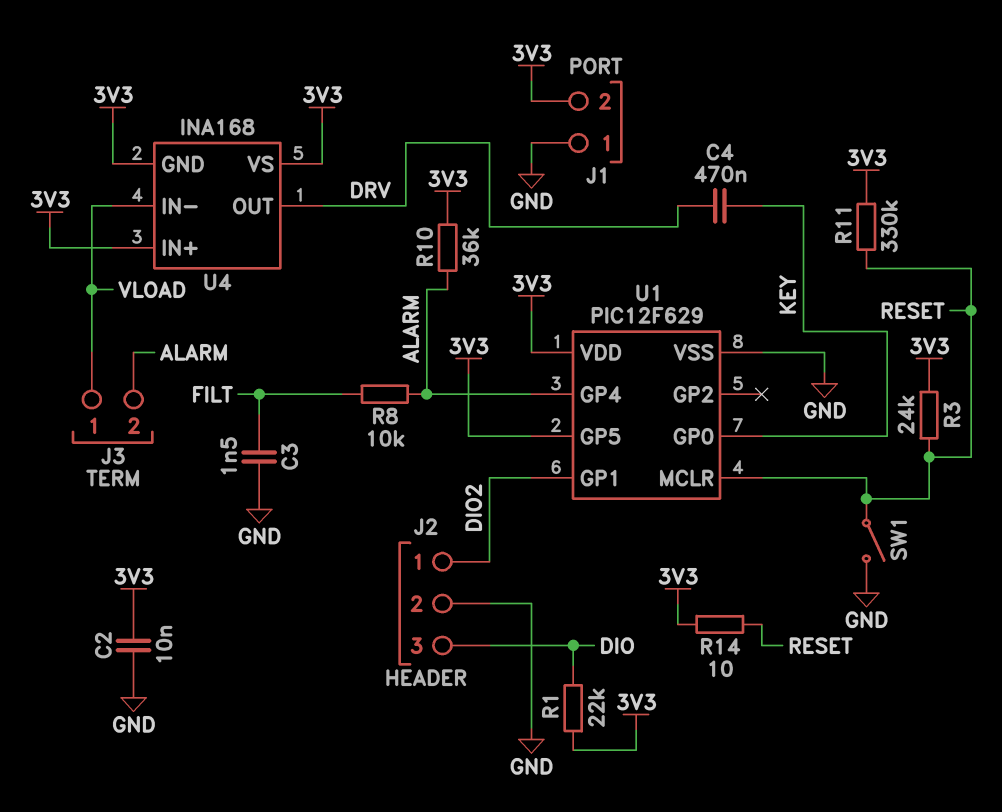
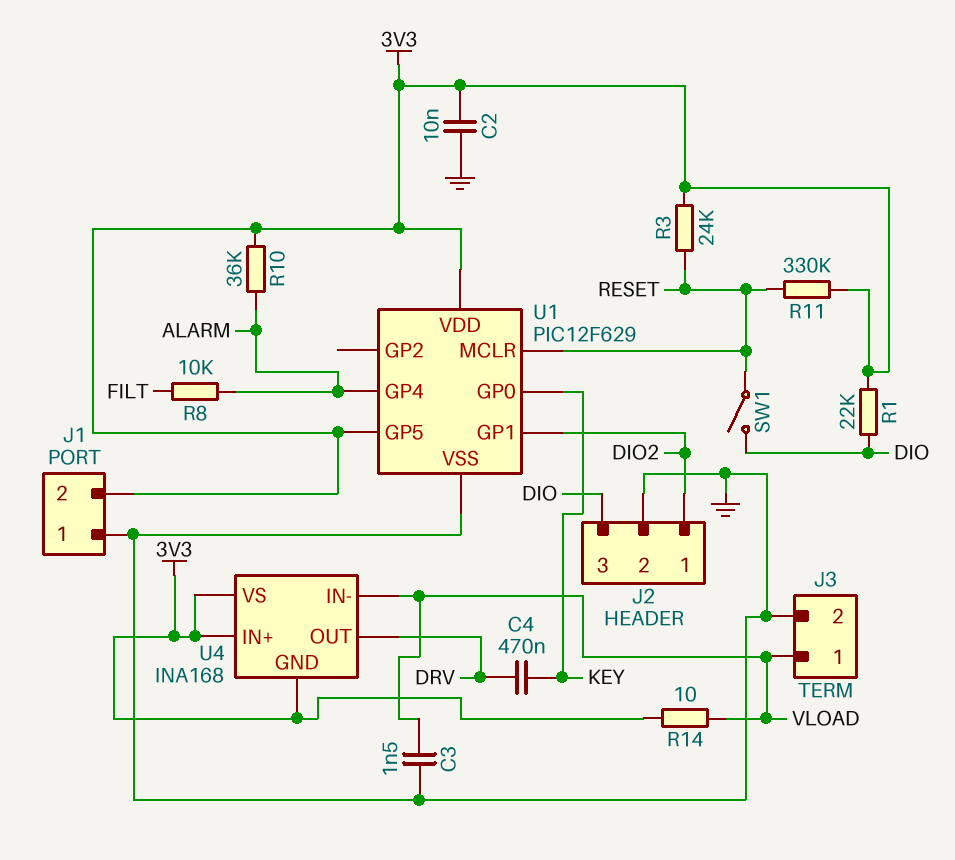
C3: 1.5nF (FILT, GND) -> 1.5nF (GND, VLOAD)
J3 pin 2: ALARM -> GND
R14: 10 (3V3, RESET) -> 10 (3V3, VLOAD)
SW1: switch (GND, RESET) -> switch (DIO, RESET)

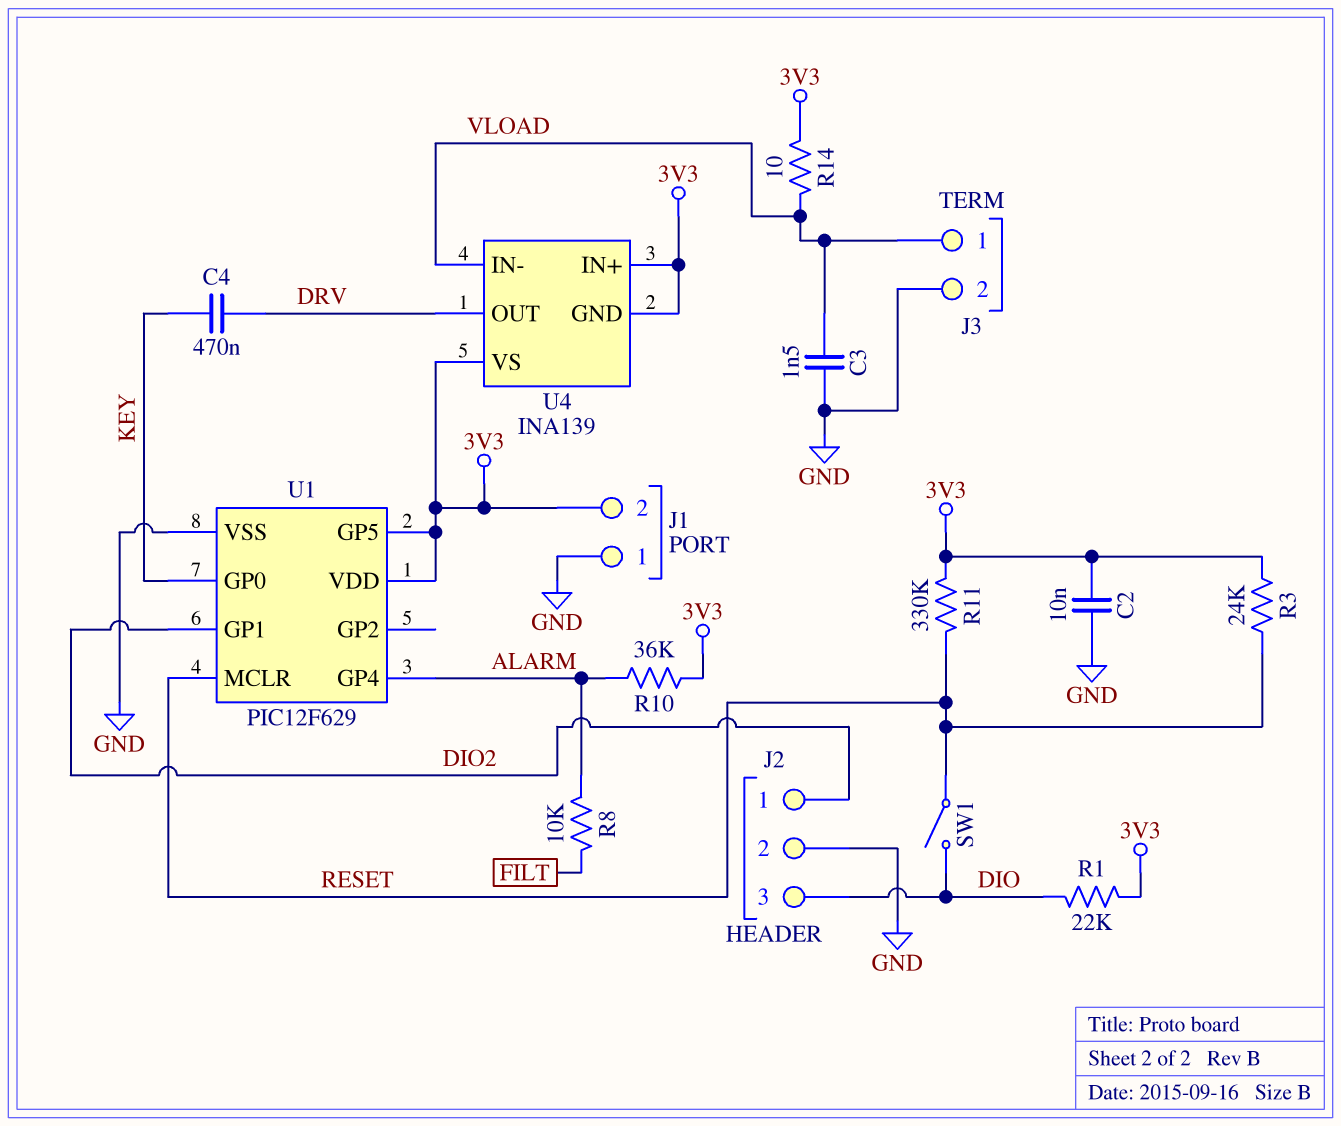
U4: INA168 -> INA139

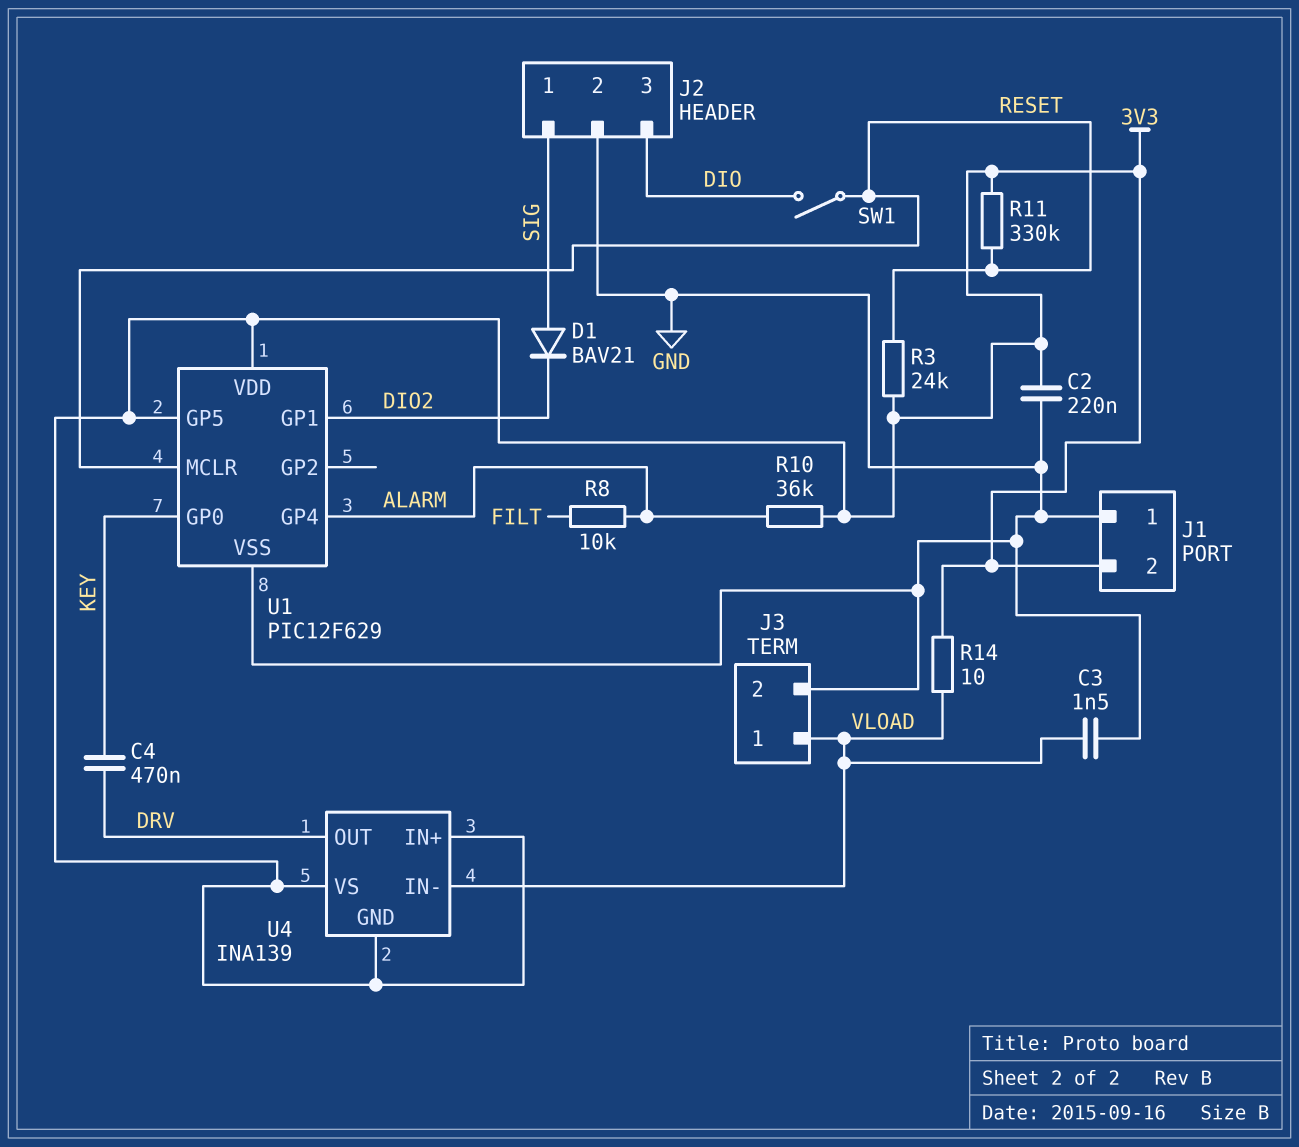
C2: 10nF (3V3, GND) -> 220nF (3V3, GND)
D1: none -> diode BAV21 (A SIG, K DIO2)
J2 pin 1: DIO2 -> SIG
R1: 22k (3V3, DIO) -> none

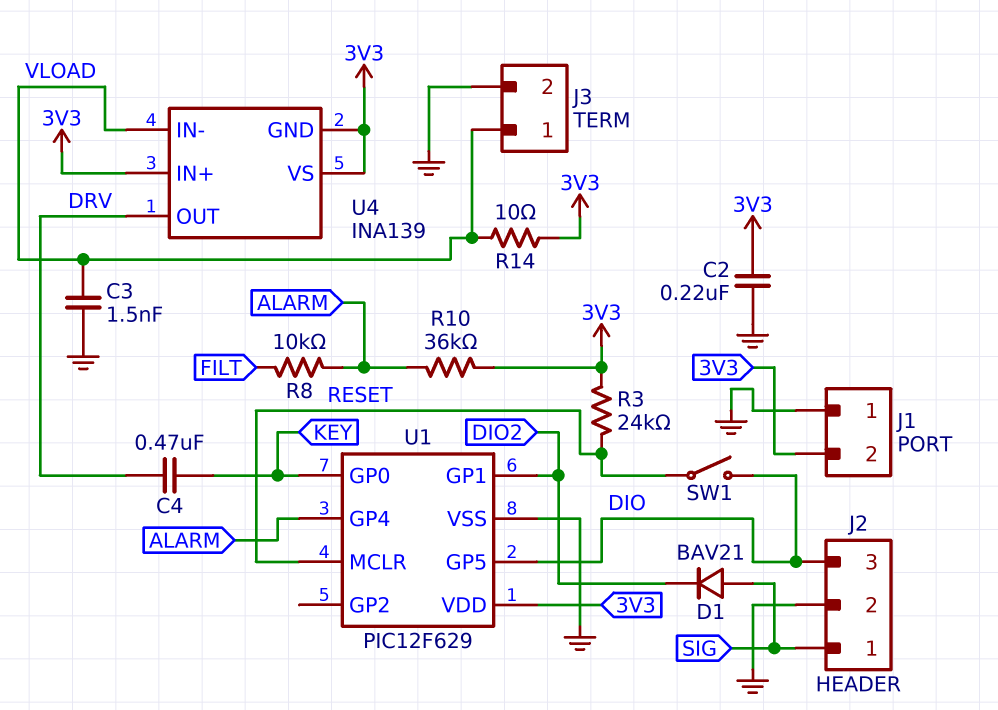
R11: 330k (3V3, RESET) -> none
U1 pin GP5: 3V3 -> DIO

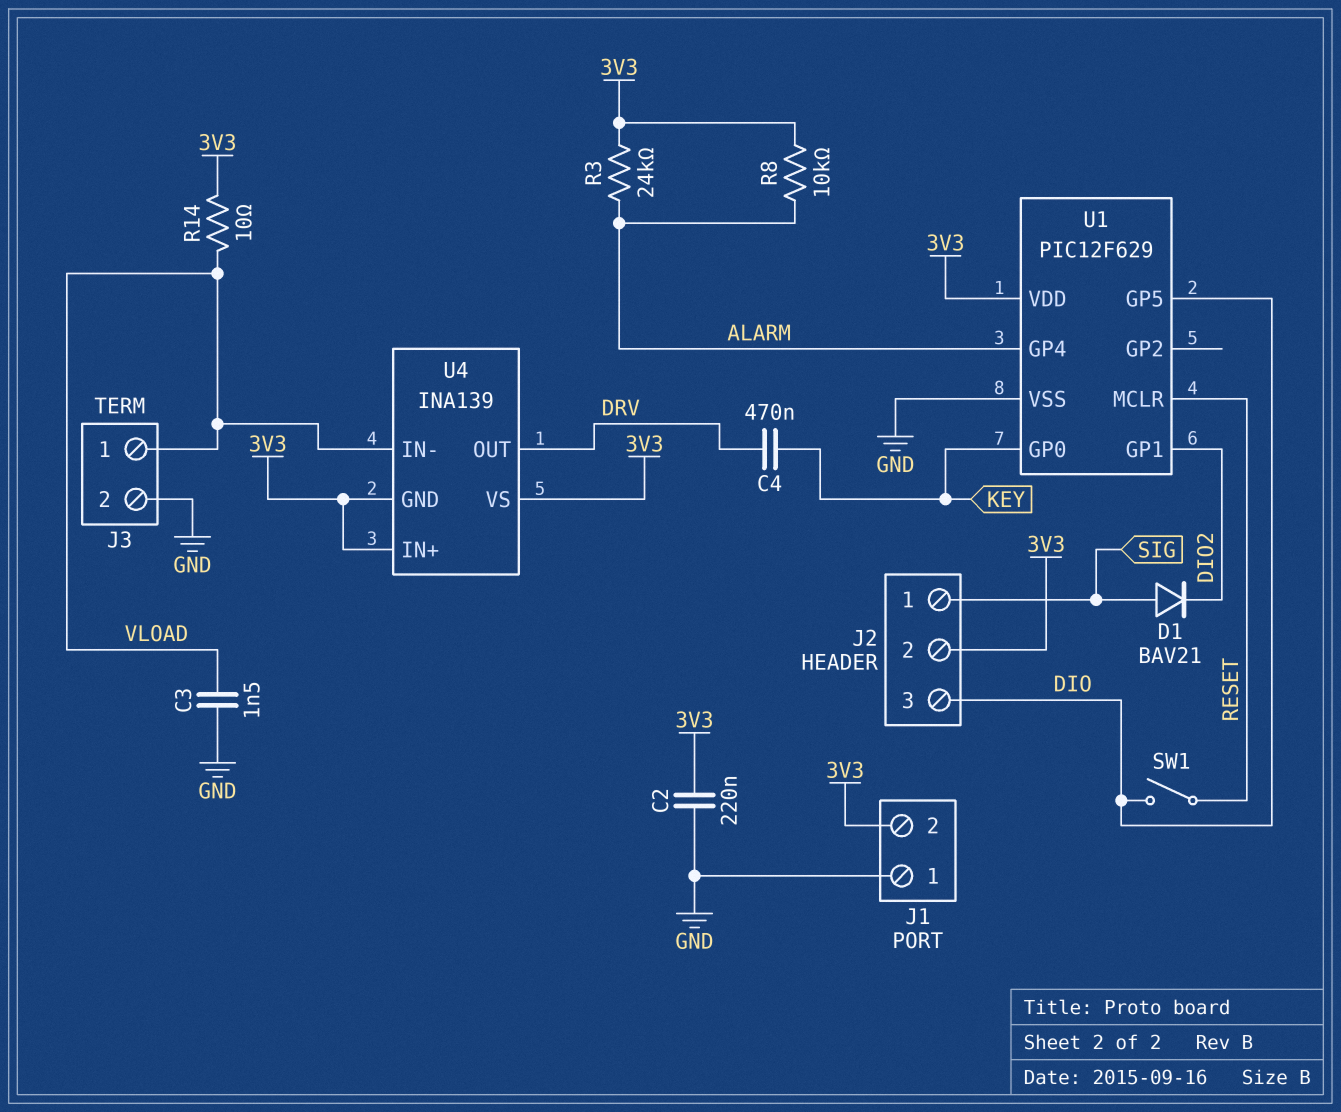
J2 pin 2: GND -> 3V3
R3: 24k (3V3, RESET) -> 24k (3V3, ALARM)
R8: 10k (ALARM, FILT) -> 10k (3V3, ALARM)
R10: 36k (3V3, ALARM) -> none

